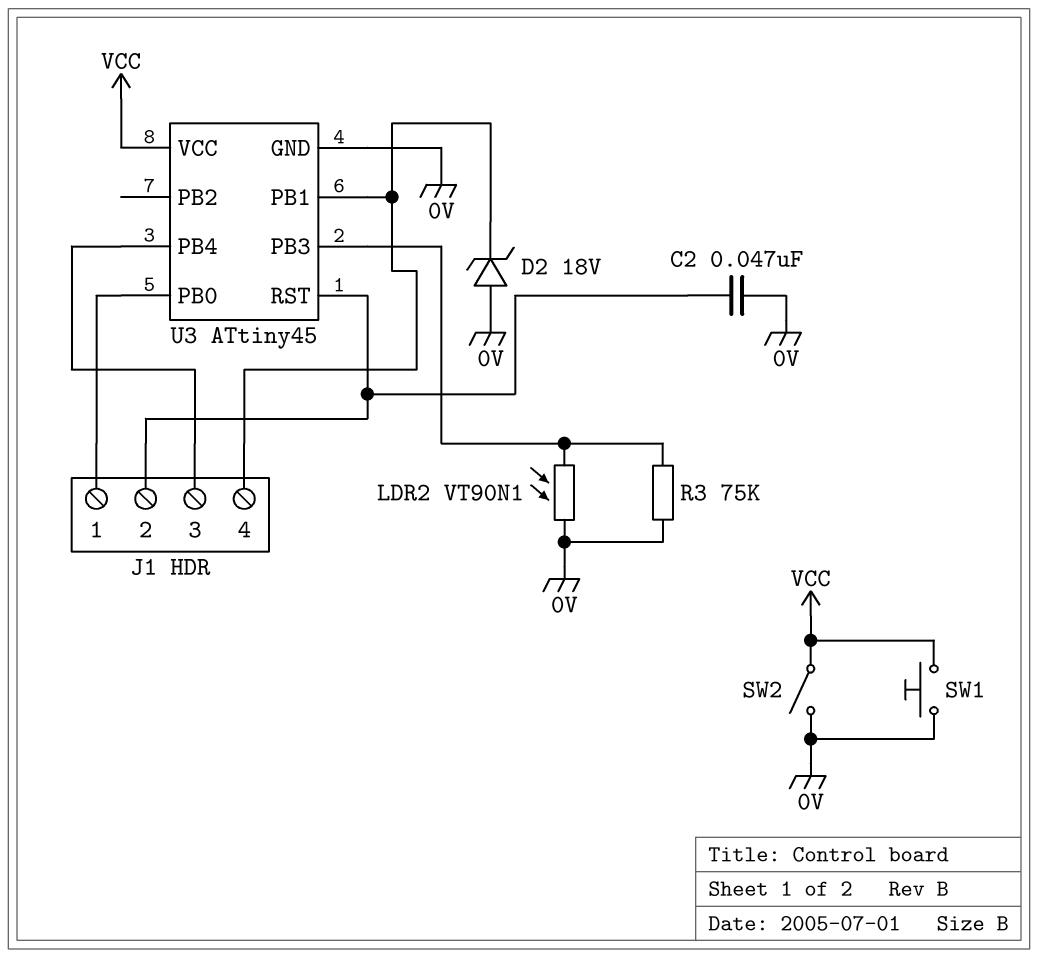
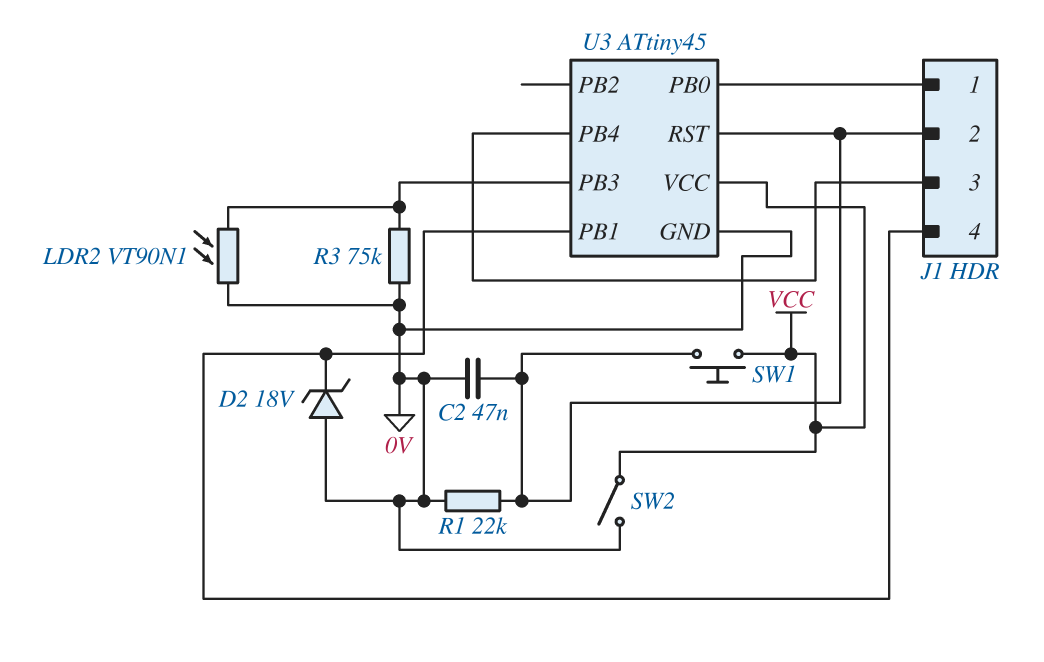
R1: none -> 22k (0V, J1/2)
SW1: button (0V, VCC) -> button (J1/2, VCC)

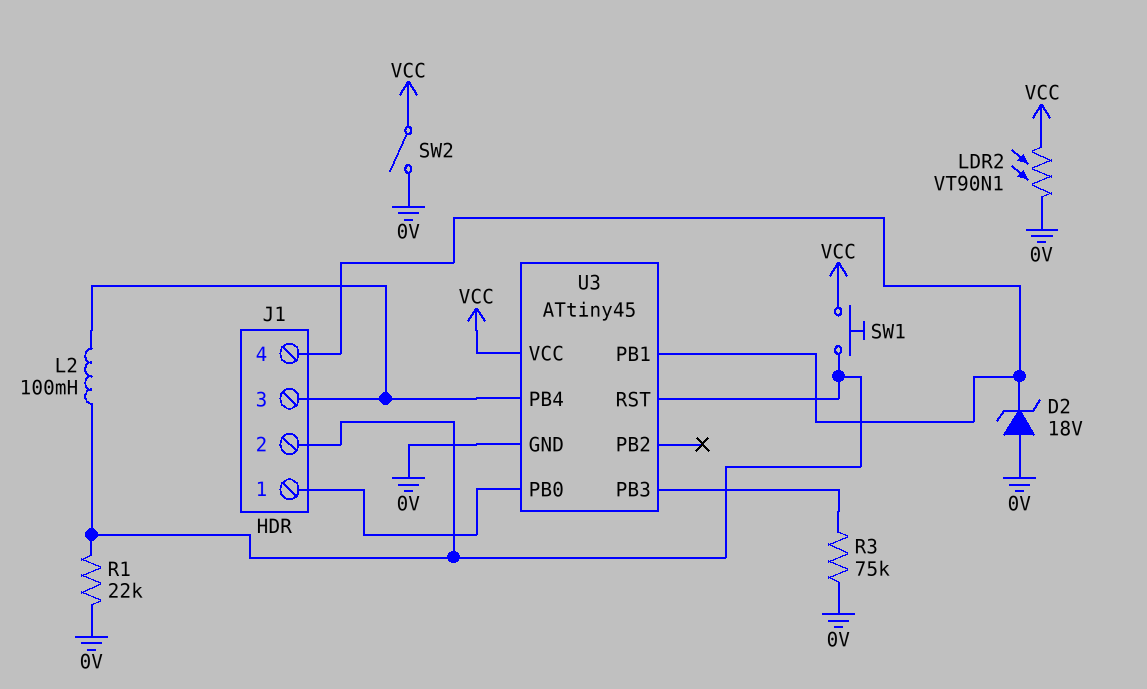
C2: 47nF (0V, J1/2) -> none
L2: none -> 100mH (J1/2, J1/3)
LDR2: VT90N1 (0V, U3/PB3) -> VT90N1 (0V, VCC)

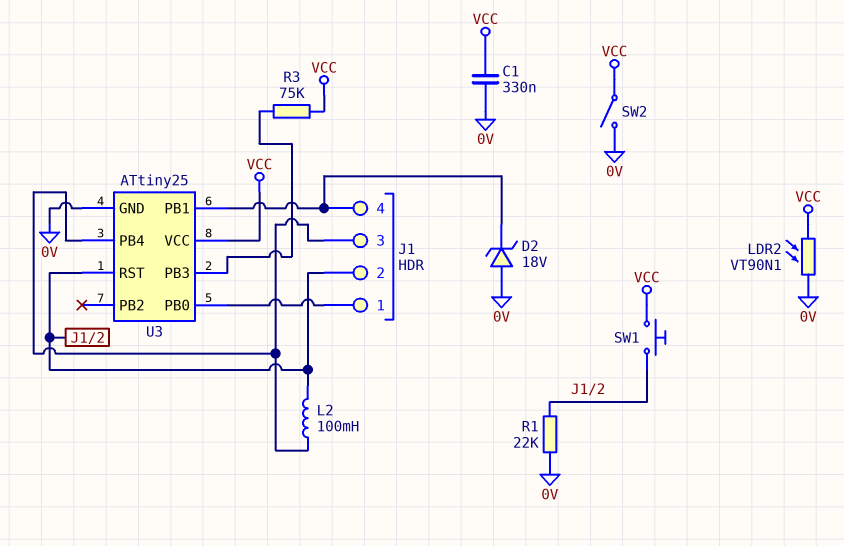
C1: none -> 330nF (0V, VCC)
R3: 75k (0V, U3/PB3) -> 75k (U3/PB3, VCC)
U3: ATtiny45 -> ATtiny25

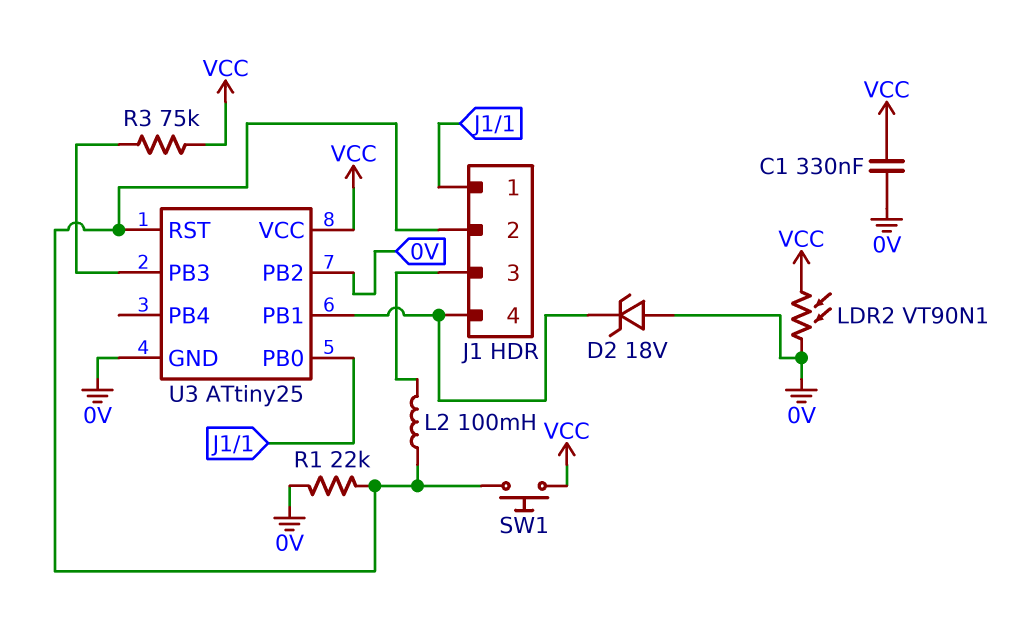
SW2: switch (0V, VCC) -> none
U3 pin PB2: none -> 0V
U3 pin PB4: J1/3 -> none

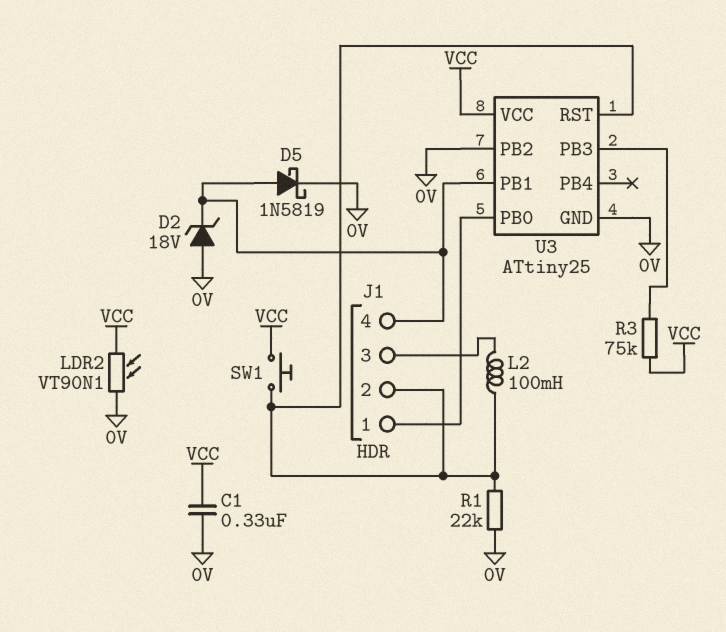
D5: none -> schottky 1N5819 (A J1/4, K 0V)

